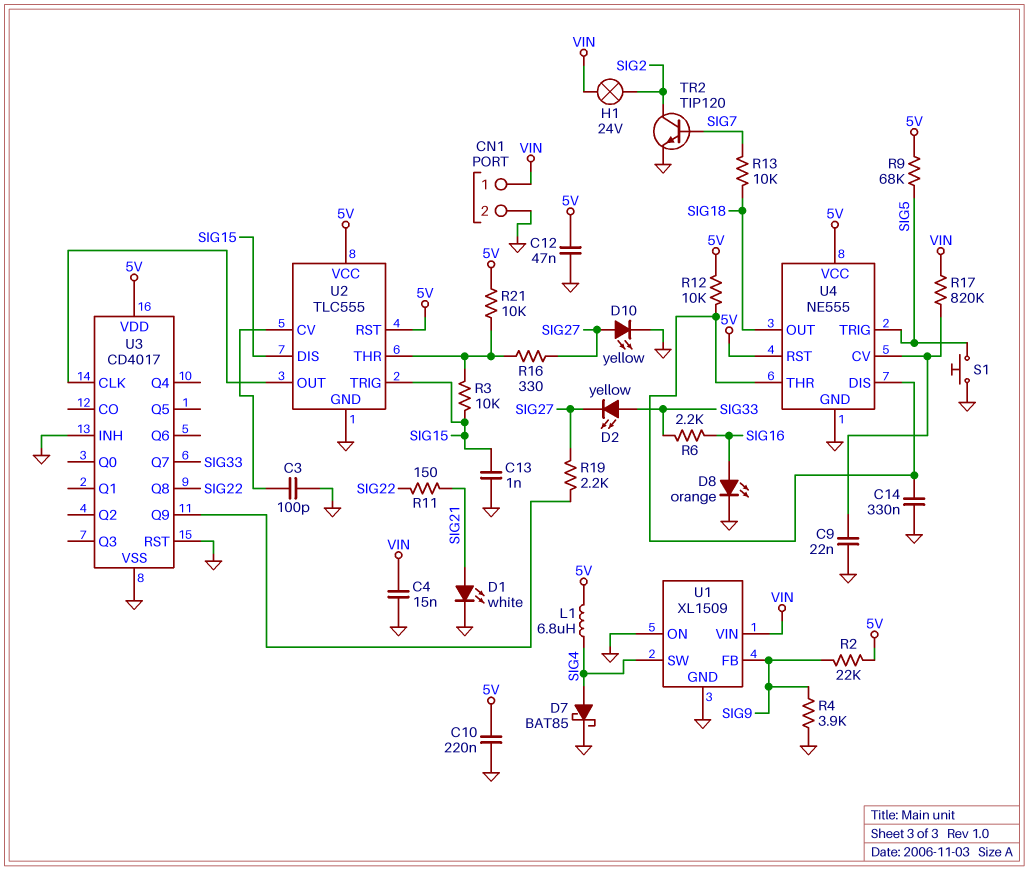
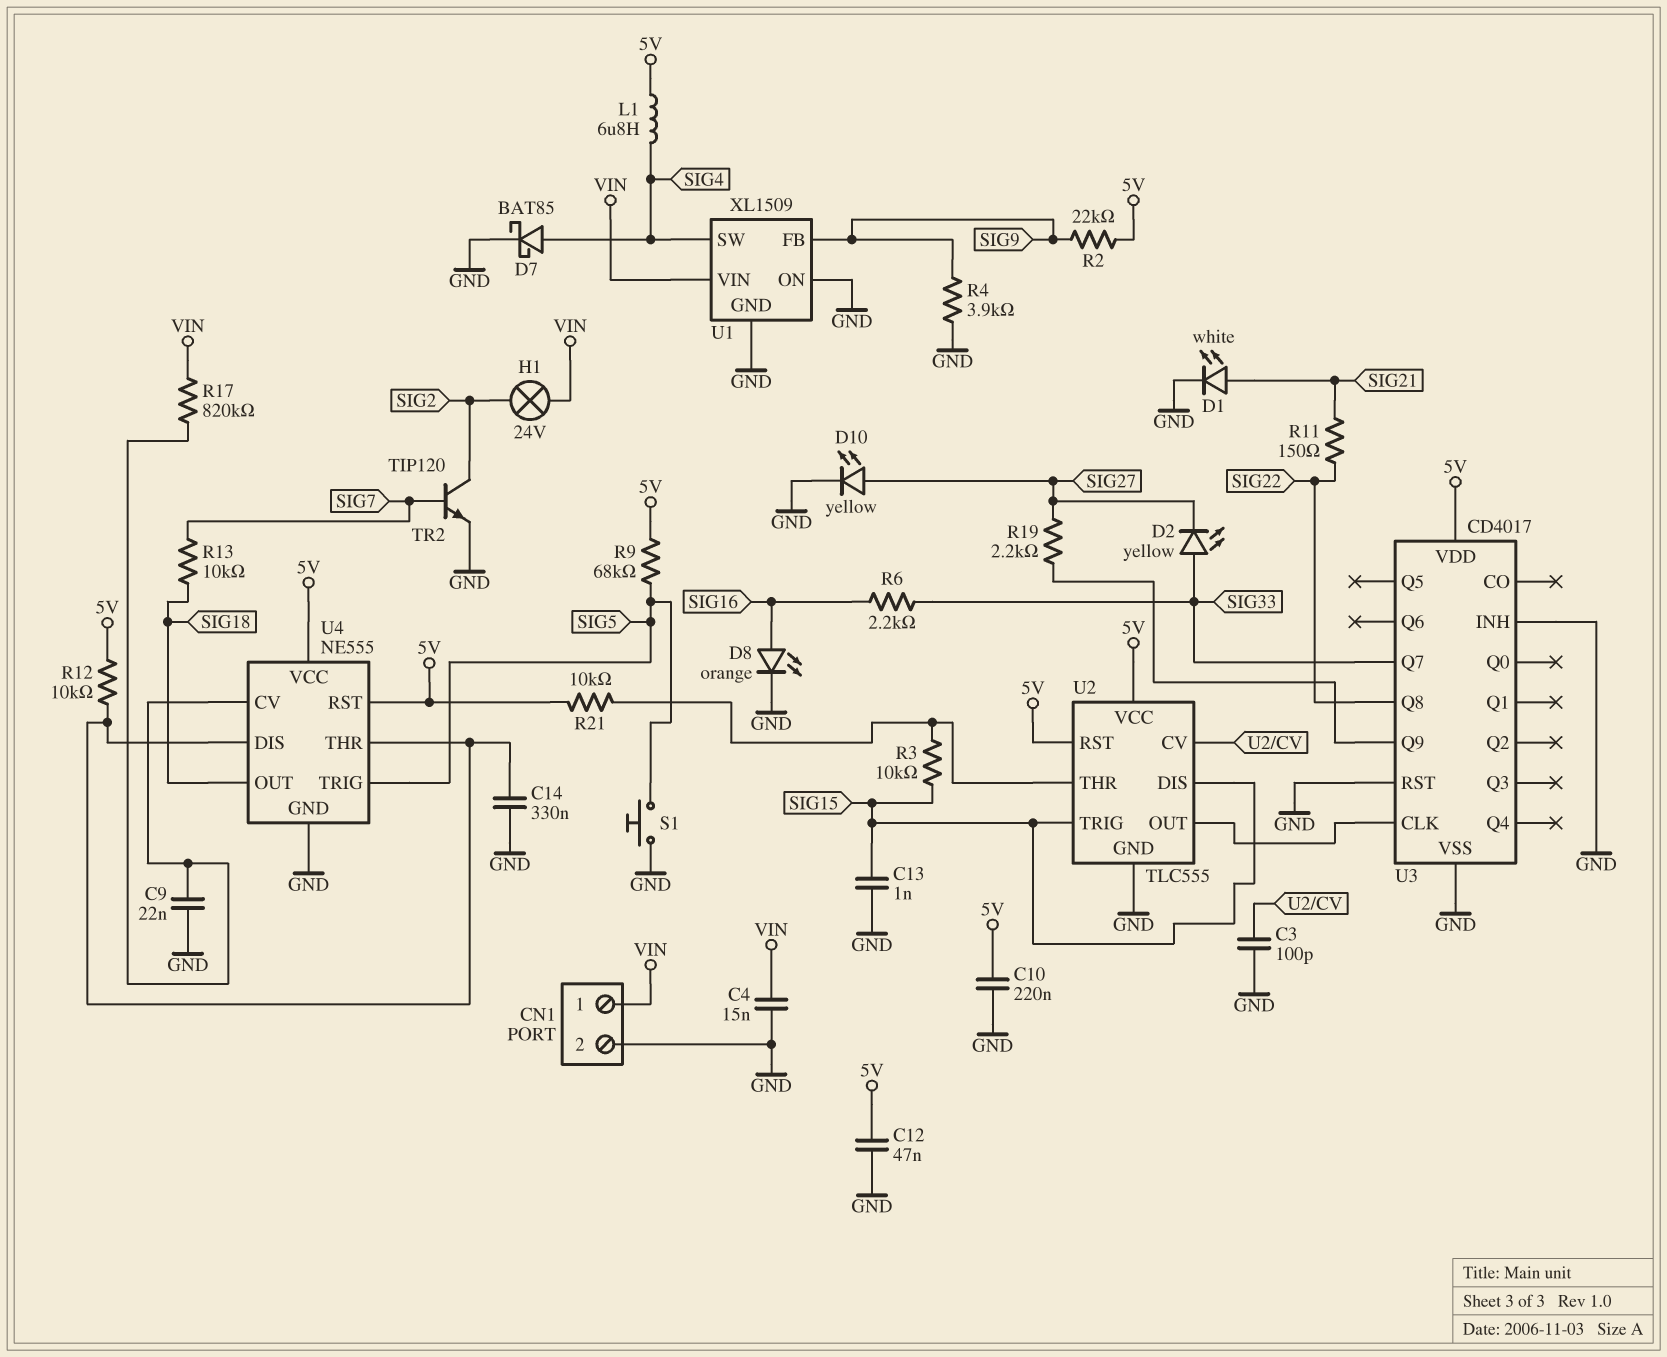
R16: 330 (SIG27, U2/THR) -> none

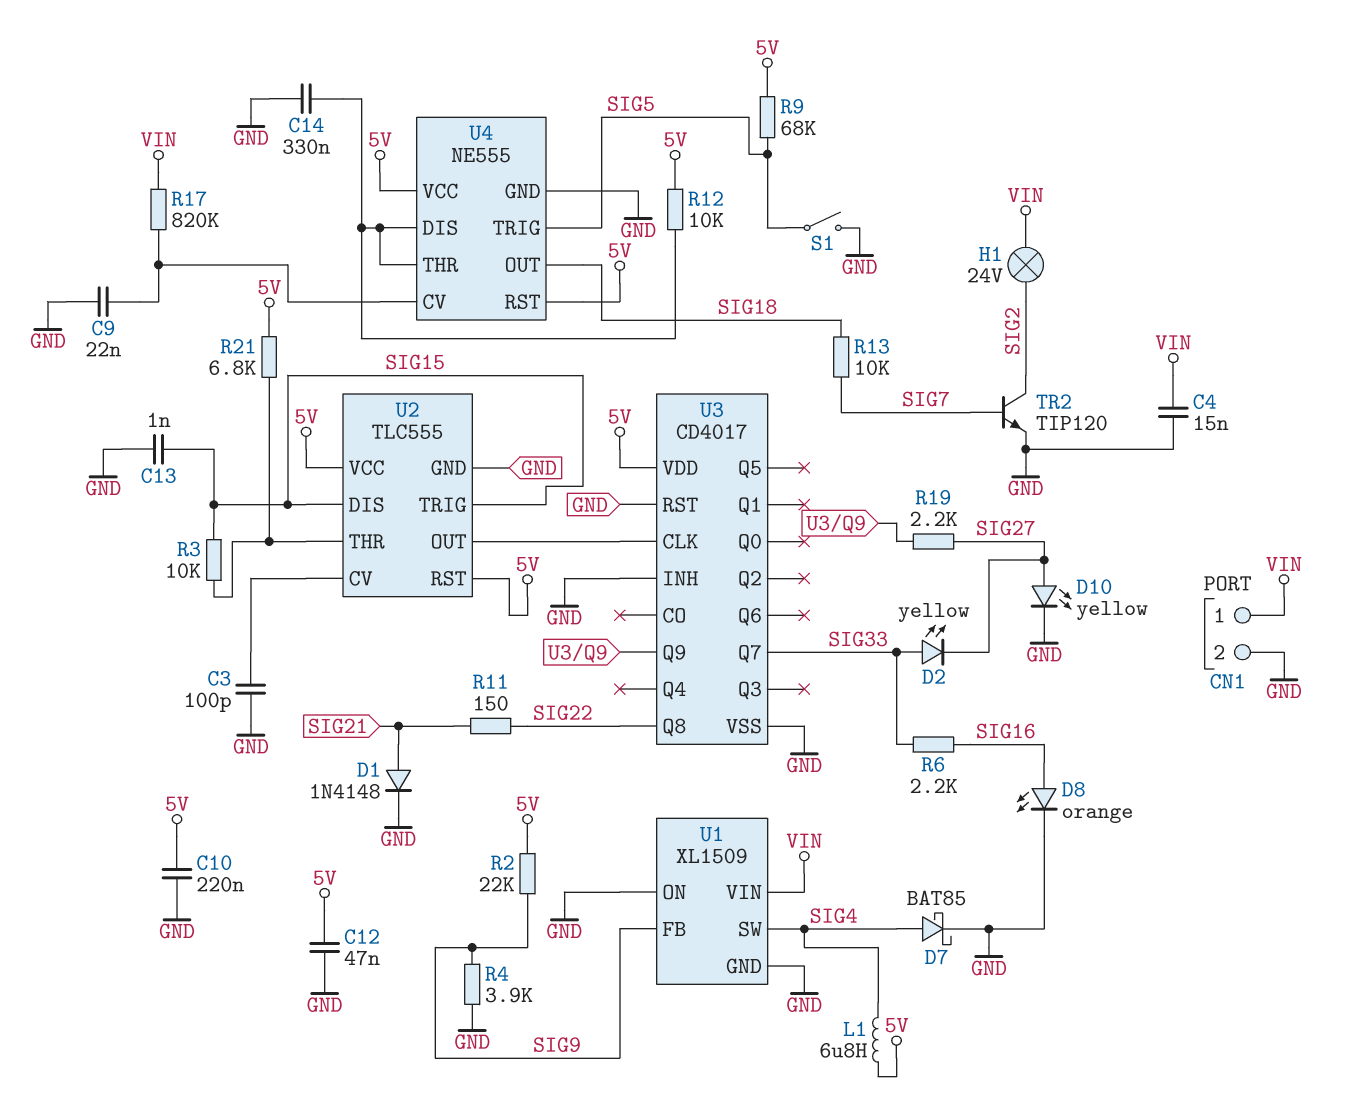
D1: LED white (A SIG21, K GND) -> diode 1N4148 (A SIG21, K GND)
R21: 10k (5V, U2/THR) -> 6.8k (5V, U2/THR)
S1: button (GND, SIG5) -> switch (GND, SIG5)

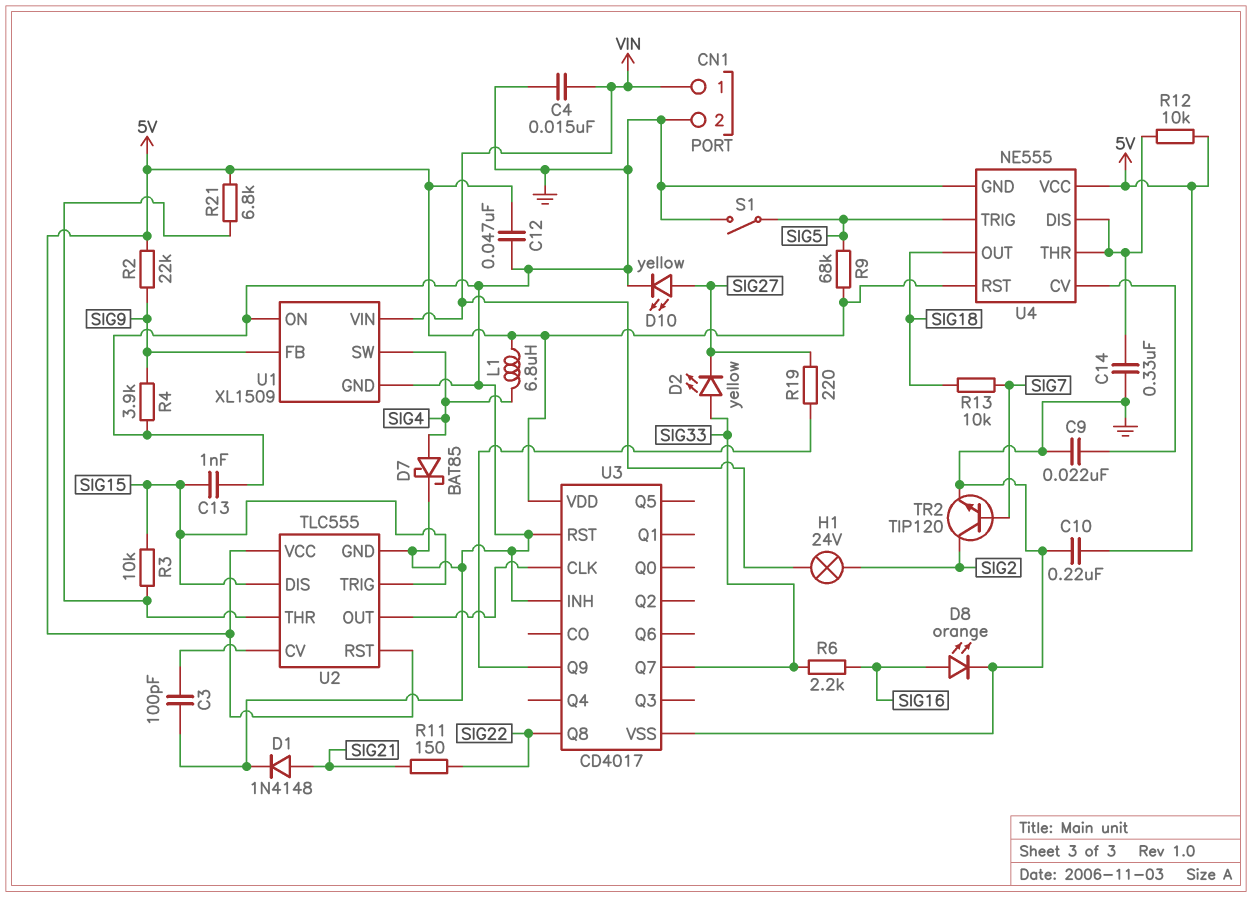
R17: 820k (U4/CV, VIN) -> none
R19: 2.2k (SIG27, U3/Q9) -> 220 (SIG27, U3/Q9)

